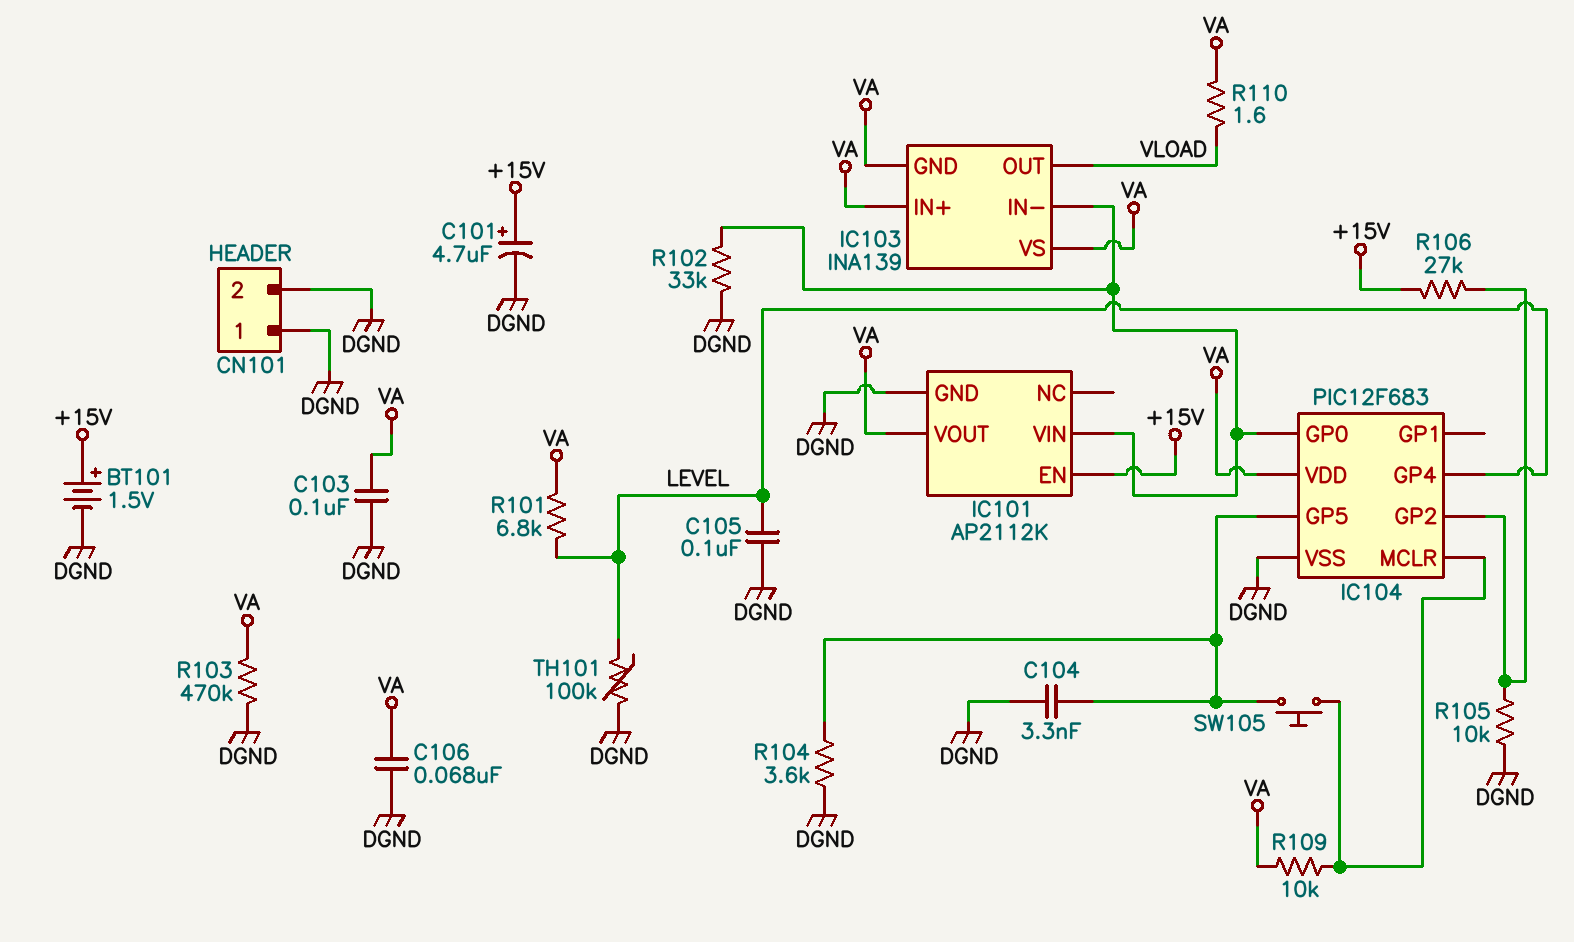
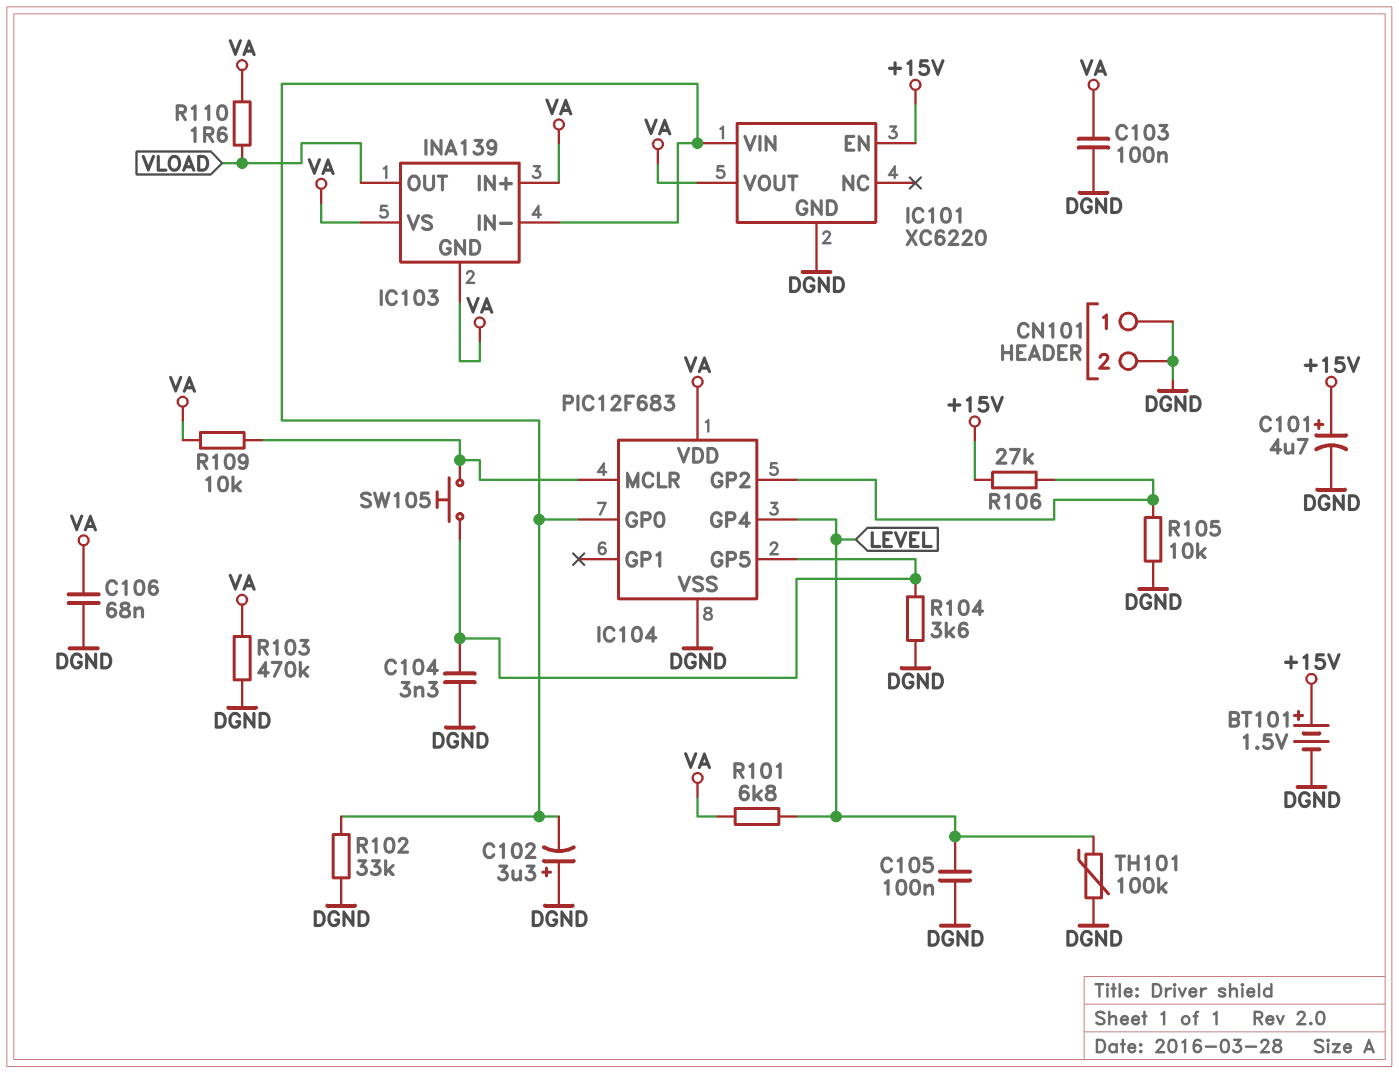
C102: none -> 3.3uF (plus DGND, minus IC101/VIN)
IC101: AP2112K -> XC6220

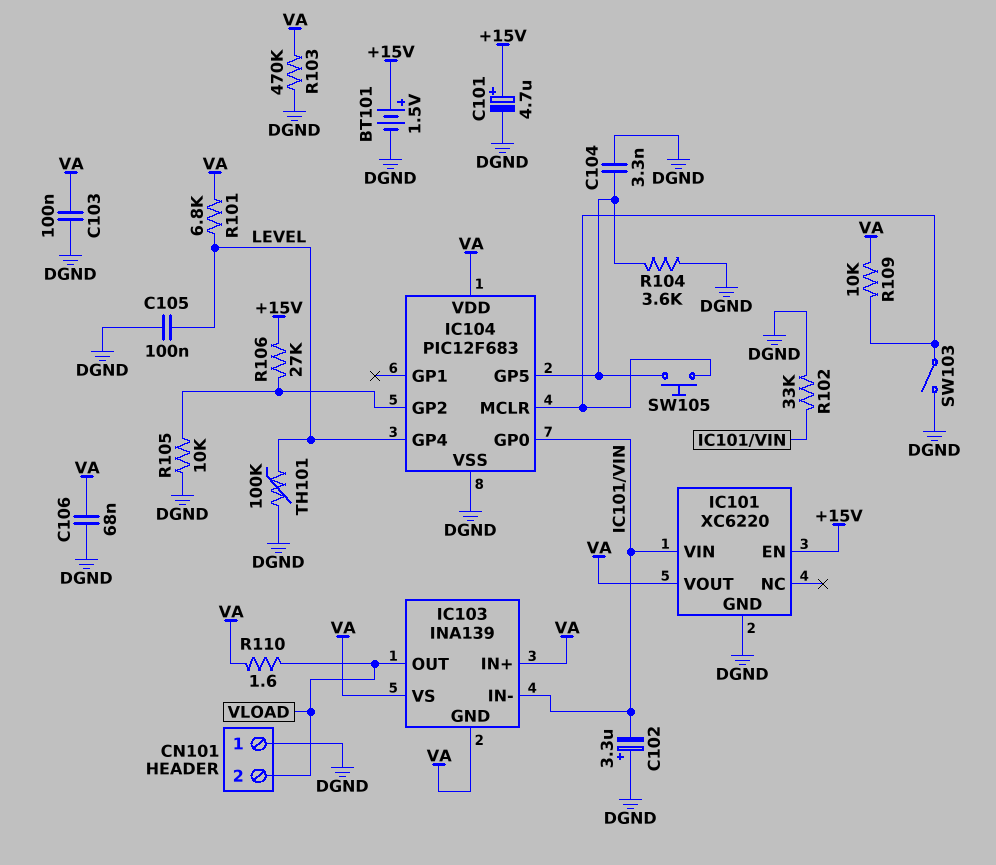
CN101 pin 2: DGND -> VLOAD
SW103: none -> switch (DGND, IC104/MCLR)

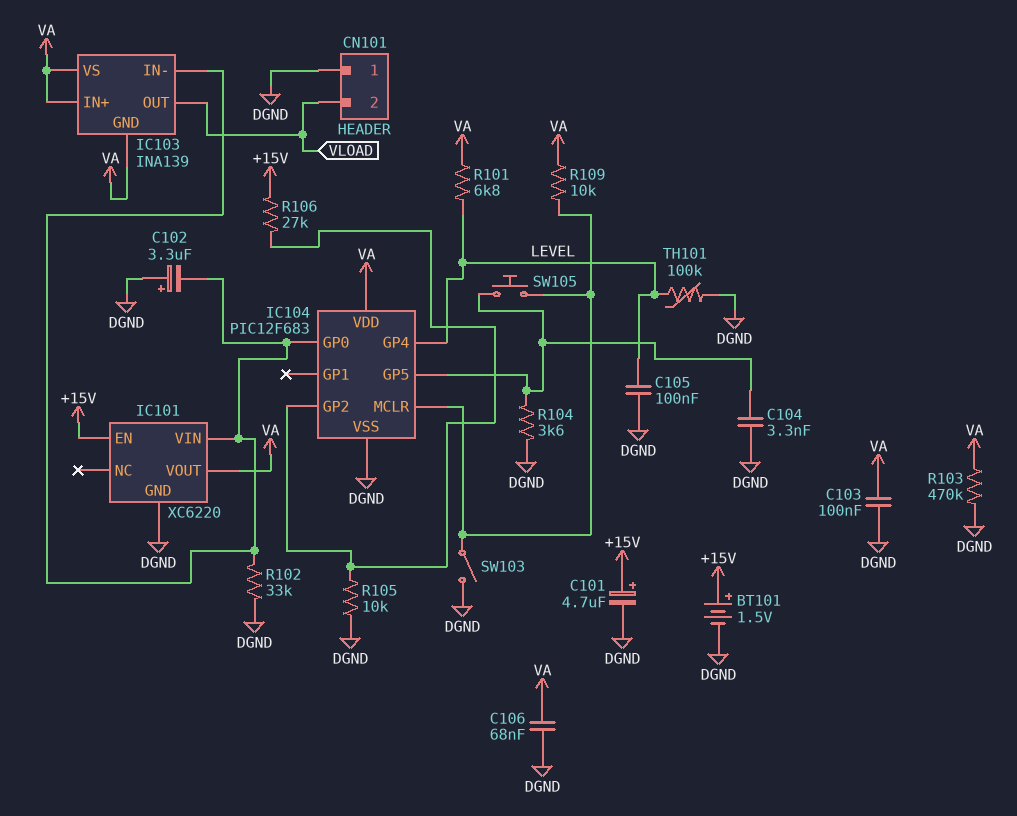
R110: 1.6 (VA, VLOAD) -> none

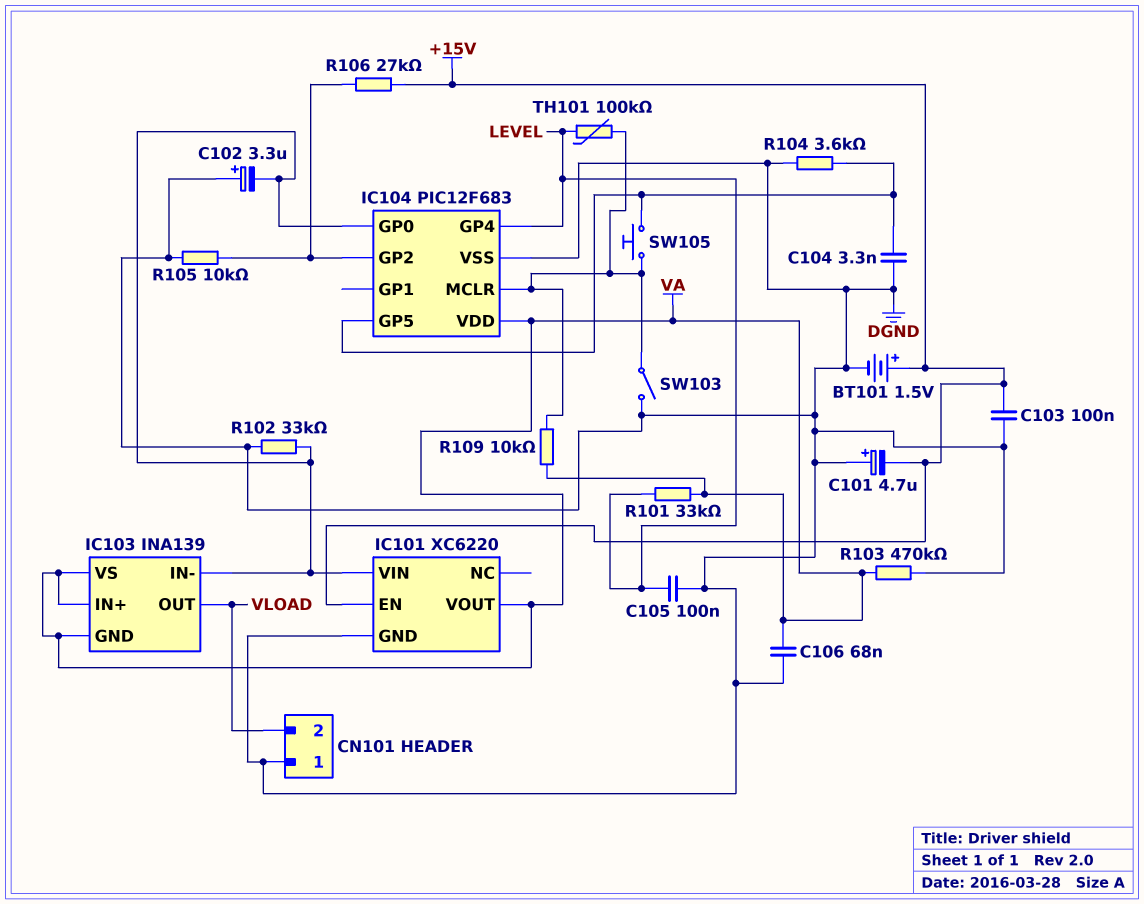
C101: 4.7uF (plus +15V, minus DGND) -> 4.7uF (plus DGND, minus +15V)
C103: 100nF (DGND, VA) -> 100nF (+15V, DGND)
R101: 6.8k (LEVEL, VA) -> 33k (LEVEL, VA)
TH101: 100k (DGND, LEVEL) -> 100k (IC104/MCLR, LEVEL)

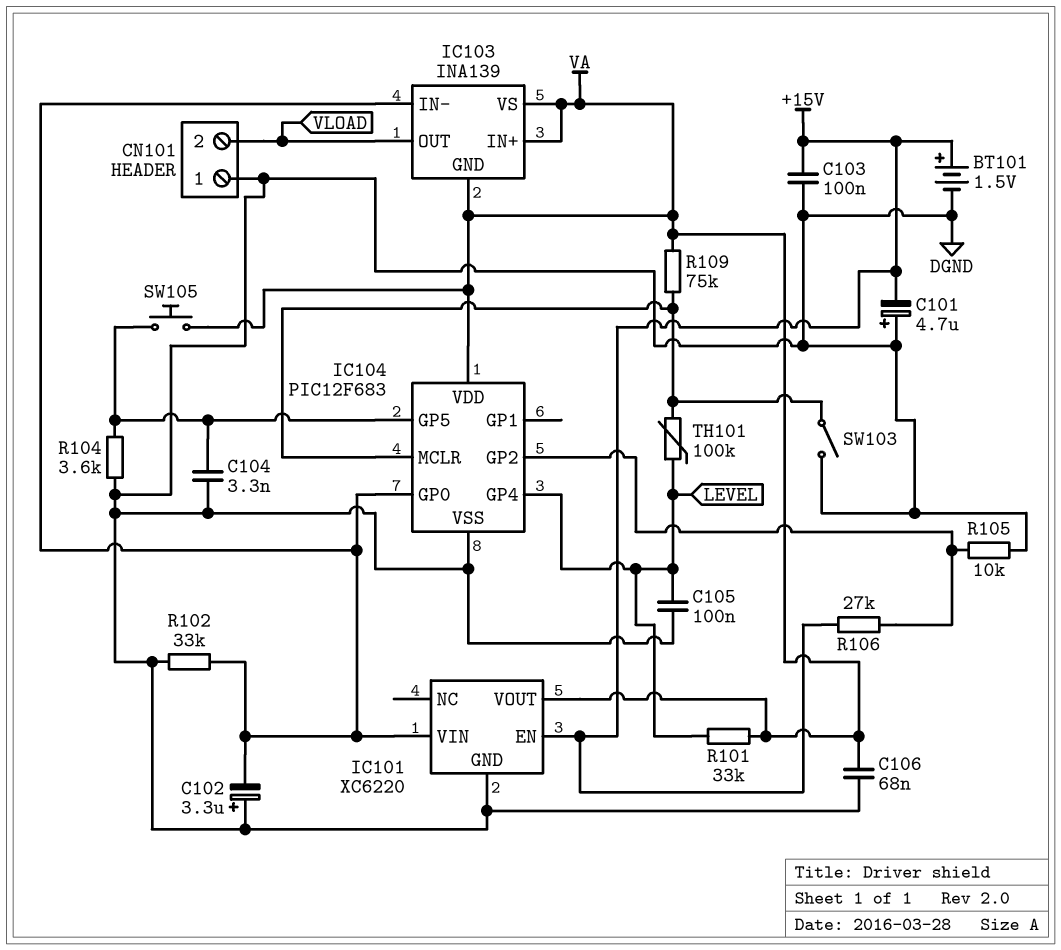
R103: 470k (DGND, VA) -> none
R109: 10k (IC104/MCLR, VA) -> 75k (IC104/MCLR, VA)
SW105: button (IC104/GP5, IC104/MCLR) -> button (IC104/GP5, VA)

